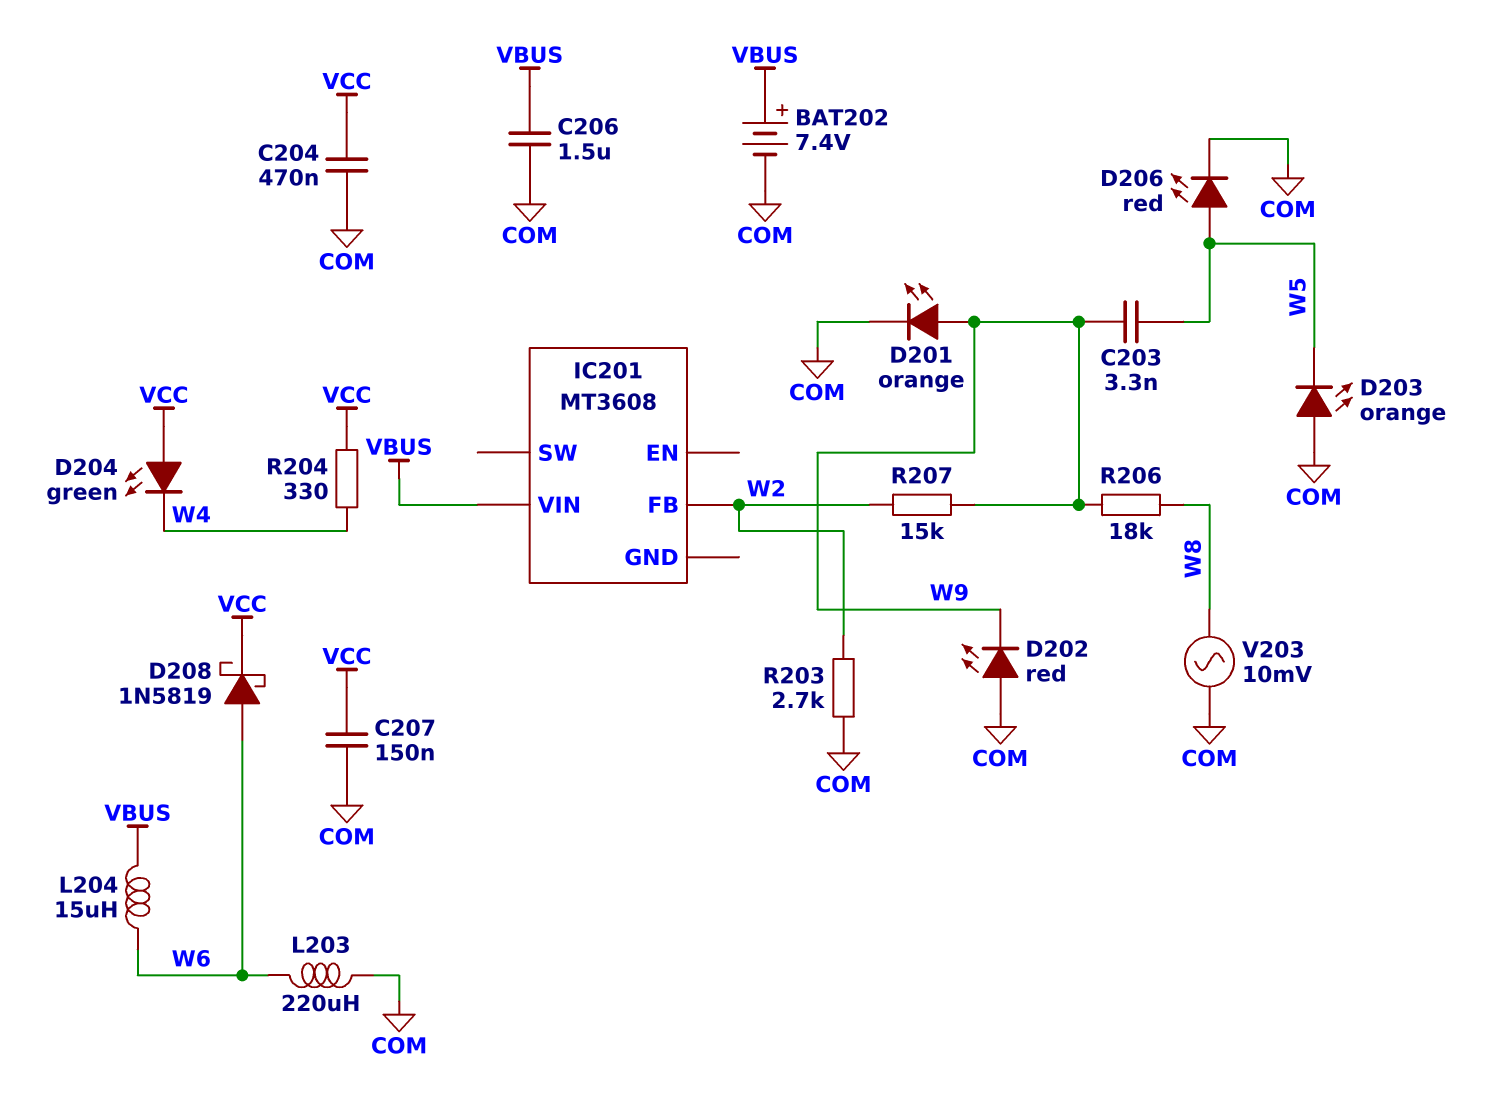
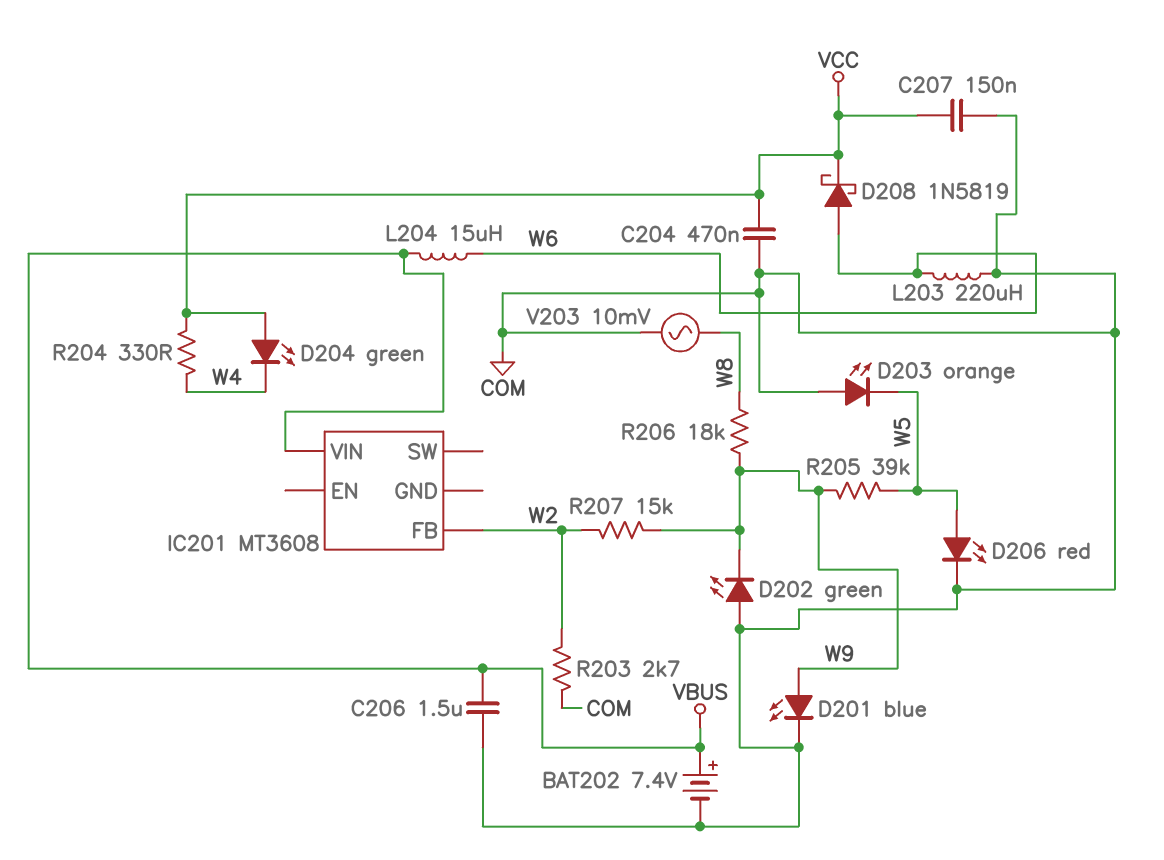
C203: 3.3nF (W5, W9) -> none
D201: LED orange (A W9, K COM) -> LED blue (A W9, K COM)
D202: LED red (A COM, K W9) -> LED green (A COM, K W9)
R205: none -> 39k (W5, W9)

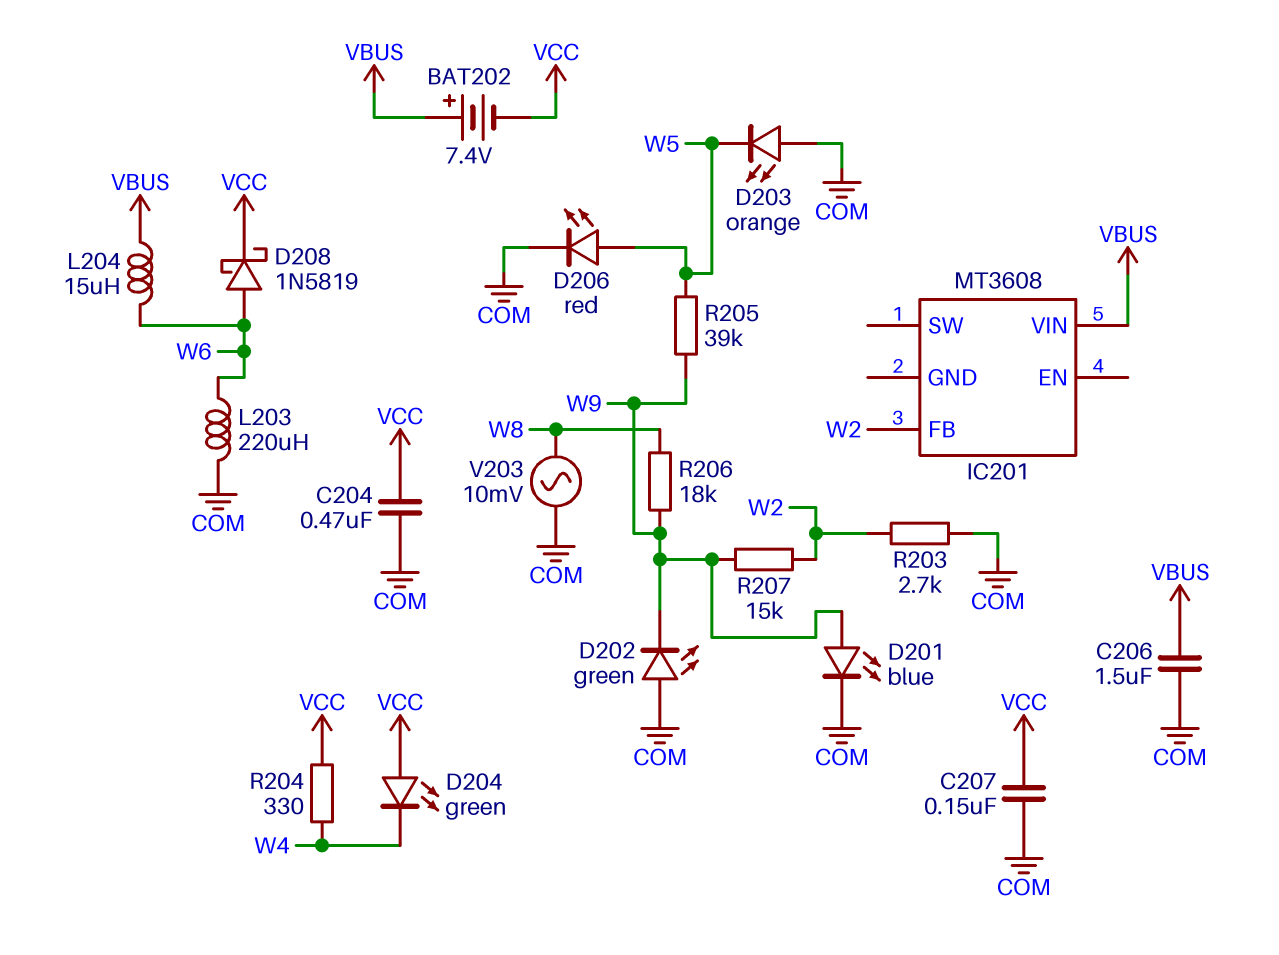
BAT202: 7.4V (plus VBUS, minus COM) -> 7.4V (plus VBUS, minus VCC)

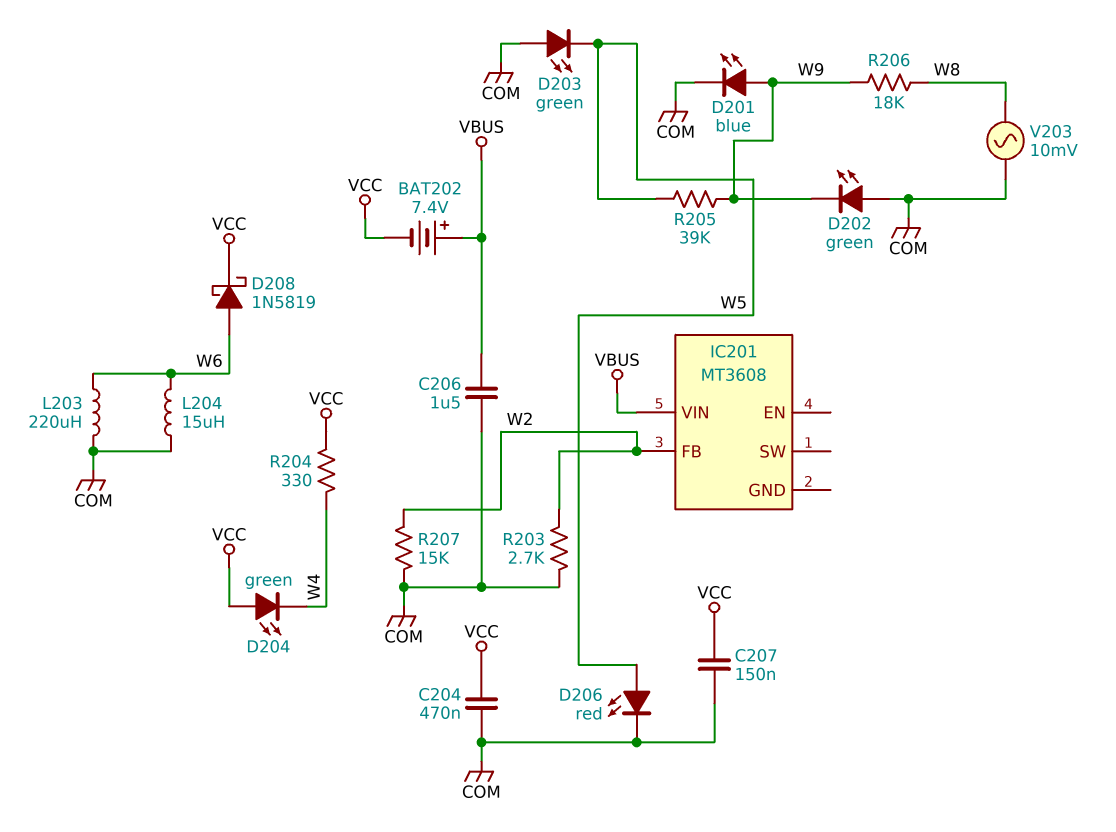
D203: LED orange (A COM, K W5) -> LED green (A COM, K W5)
L204: 15uH (VBUS, W6) -> 15uH (COM, W6)
R207: 15k (W2, W9) -> 15k (COM, W2)

